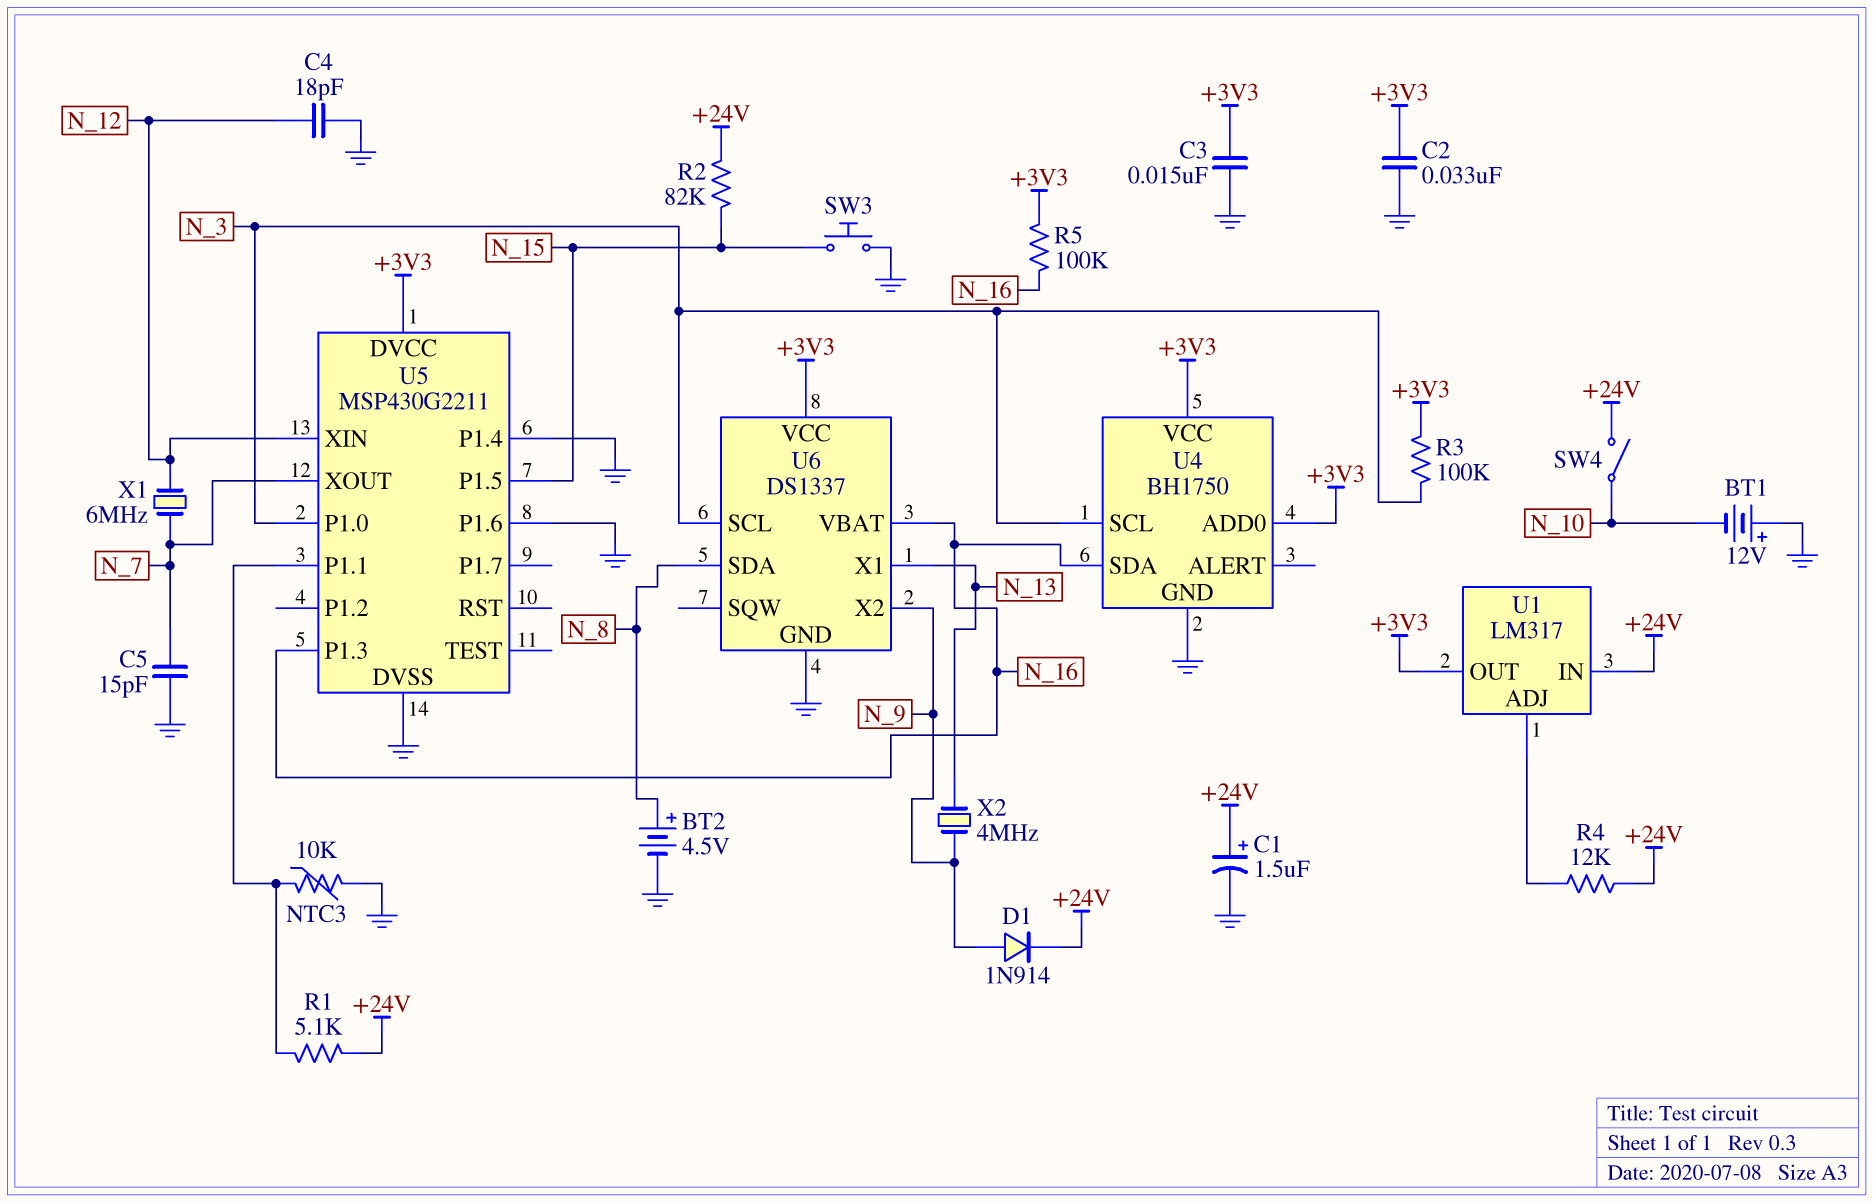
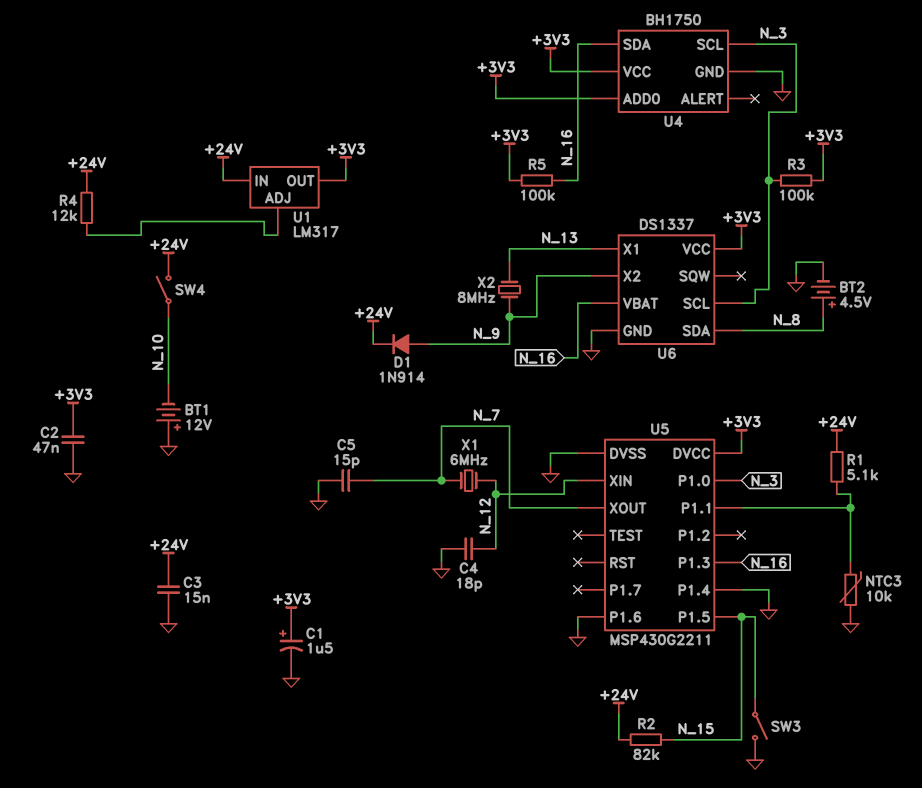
C1: 1.5uF (plus +24V, minus GND) -> 1.5uF (plus +3V3, minus GND)
C2: 33nF (+3V3, GND) -> 47nF (+3V3, GND)
C3: 15nF (+3V3, GND) -> 15nF (+24V, GND)
SW3: button (GND, N_15) -> switch (GND, N_15)
X2: 4MHz (N_9, N_13) -> 8MHz (N_9, N_13)

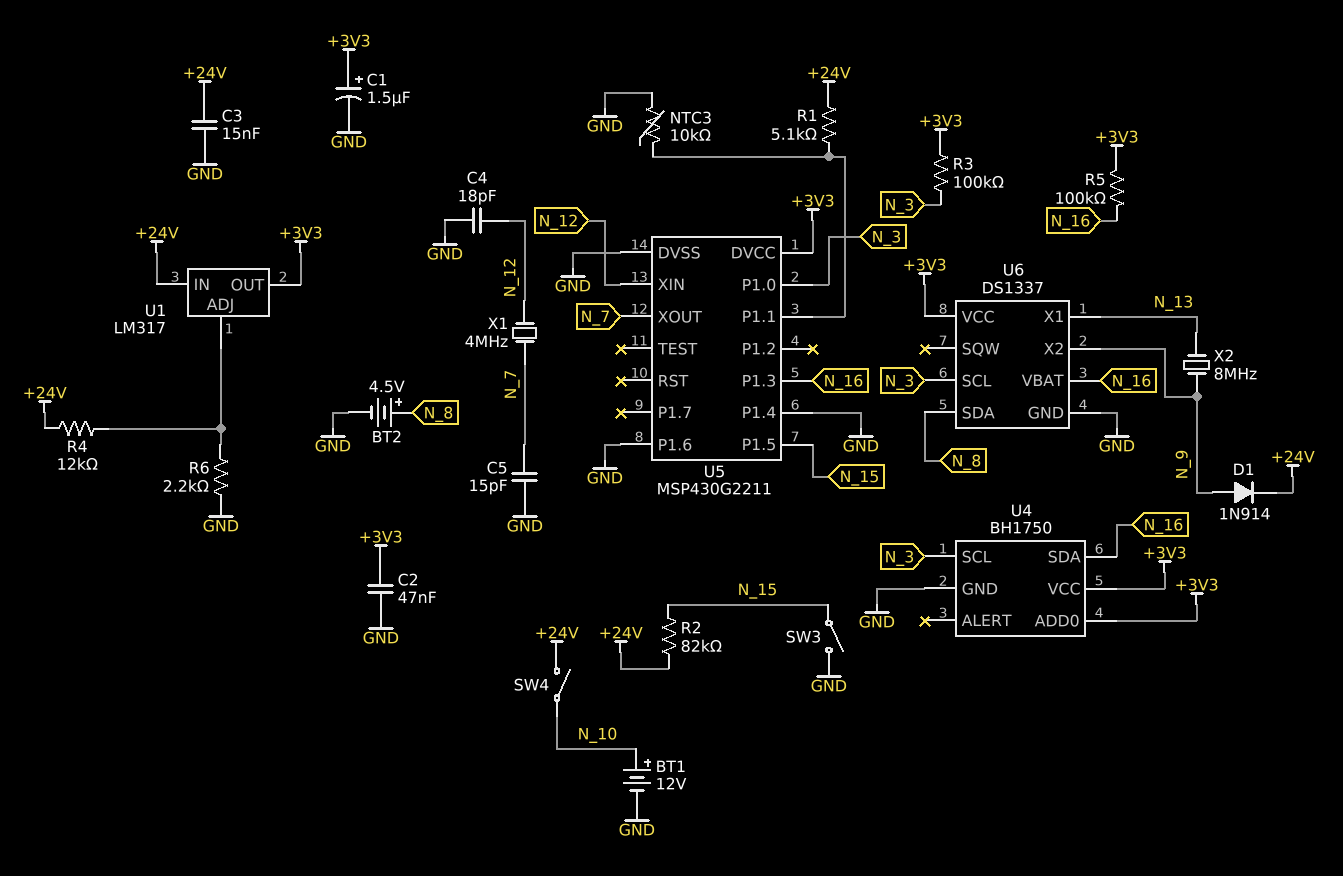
BT1: 12V (plus GND, minus N_10) -> 12V (plus N_10, minus GND)
R6: none -> 2.2k (GND, U1/ADJ)
X1: 6MHz (N_7, N_12) -> 4MHz (N_7, N_12)

